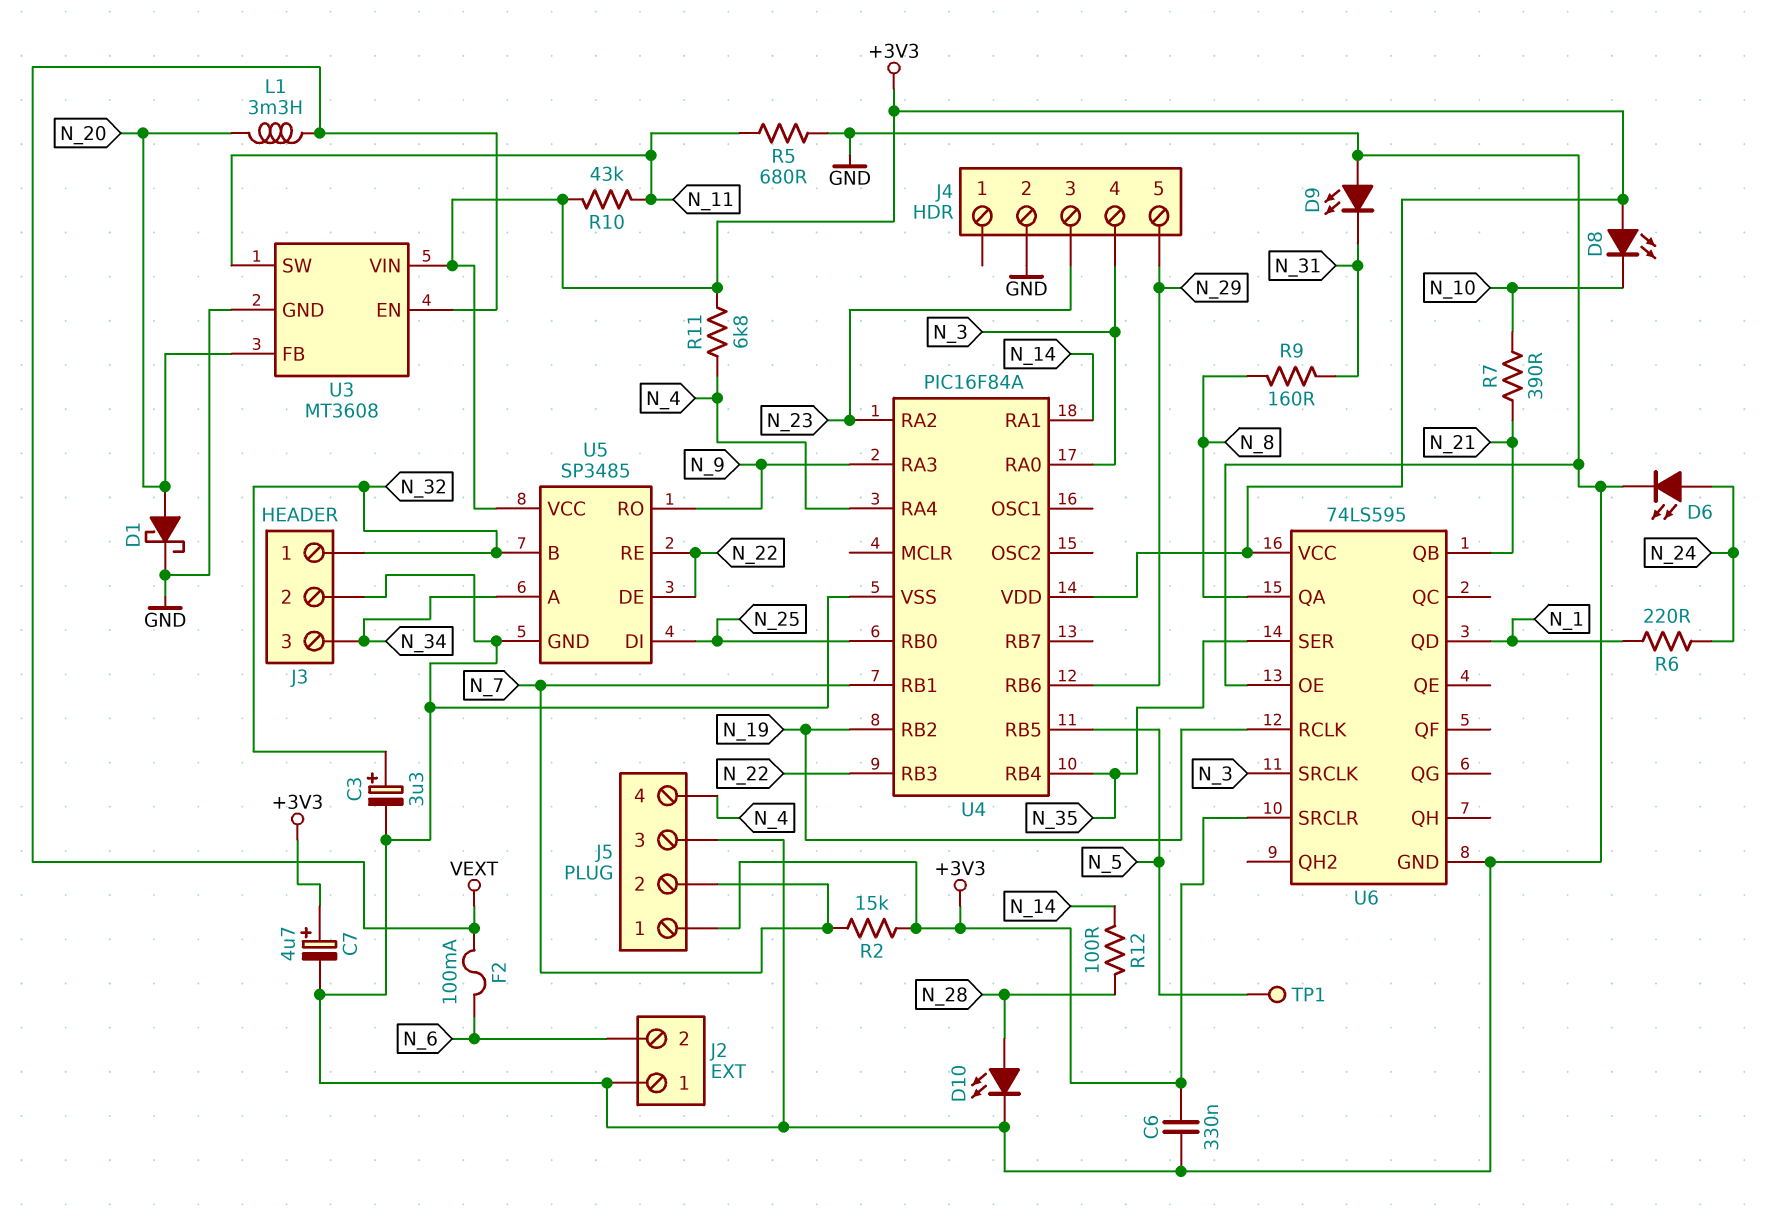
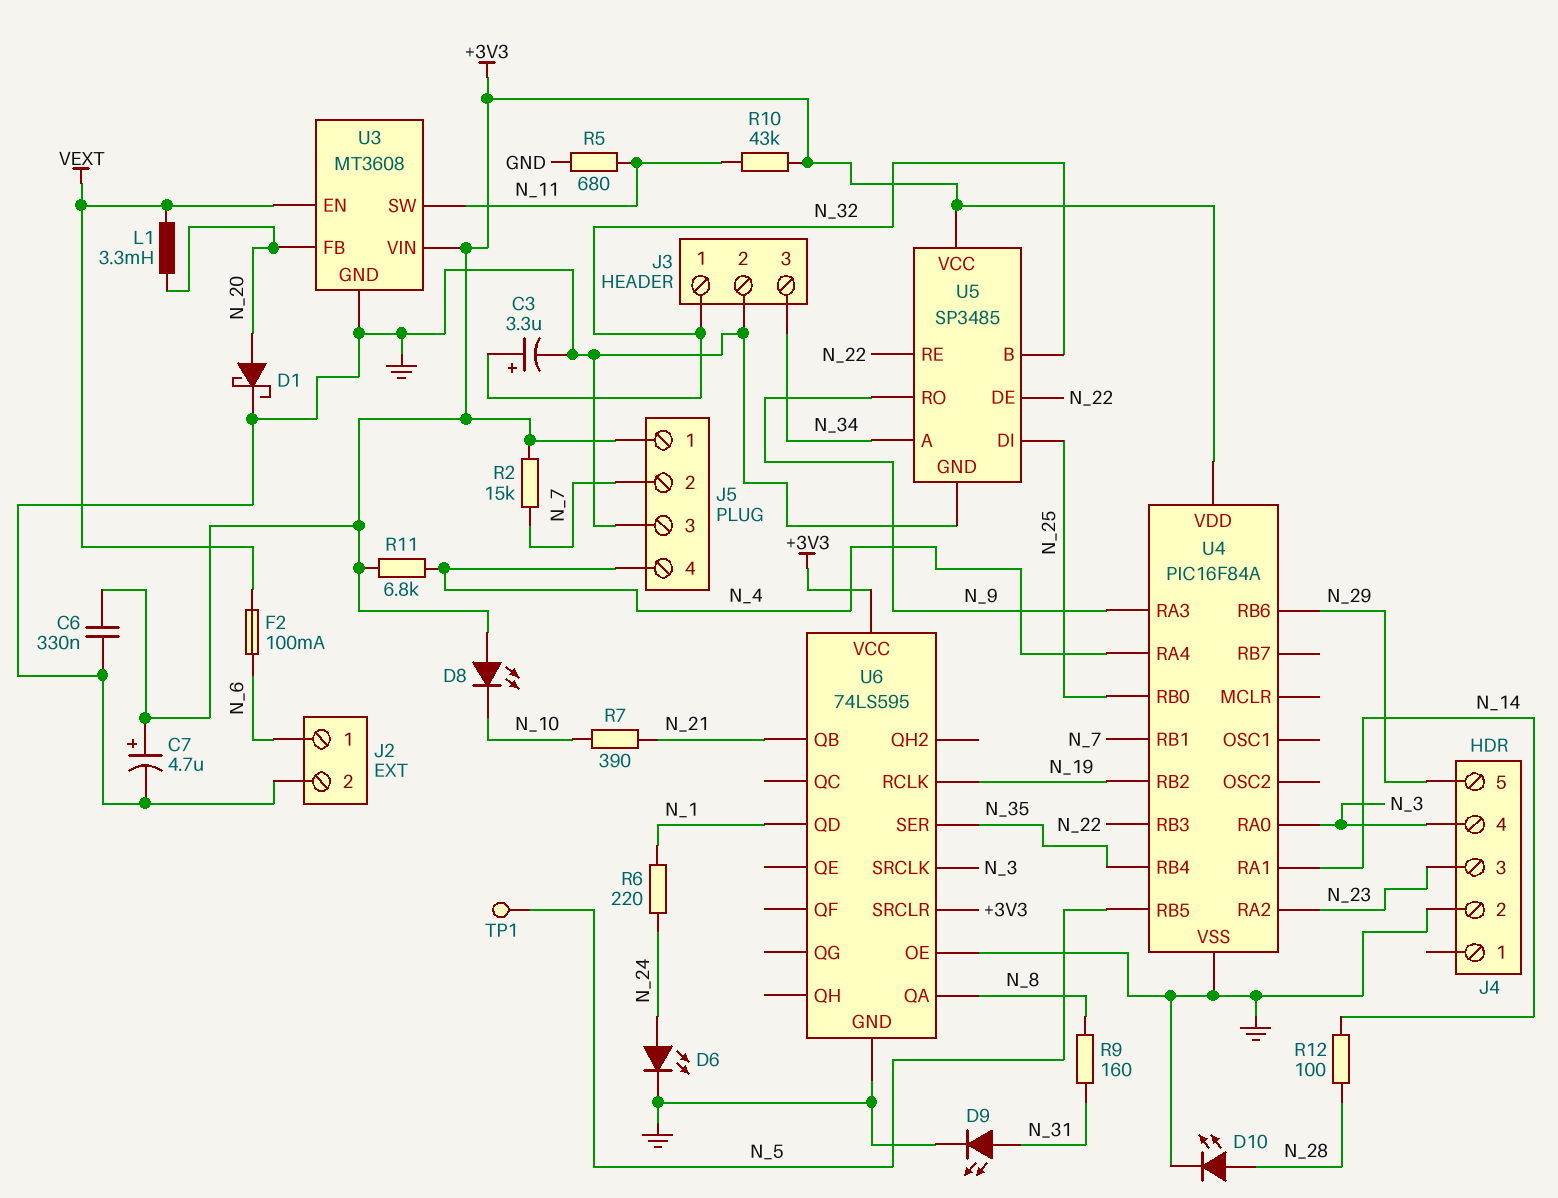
D9: LED (A GND, K N_31) -> LED (A N_31, K GND)
J2 pin 1: GND -> N_6
J2 pin 2: N_6 -> GND

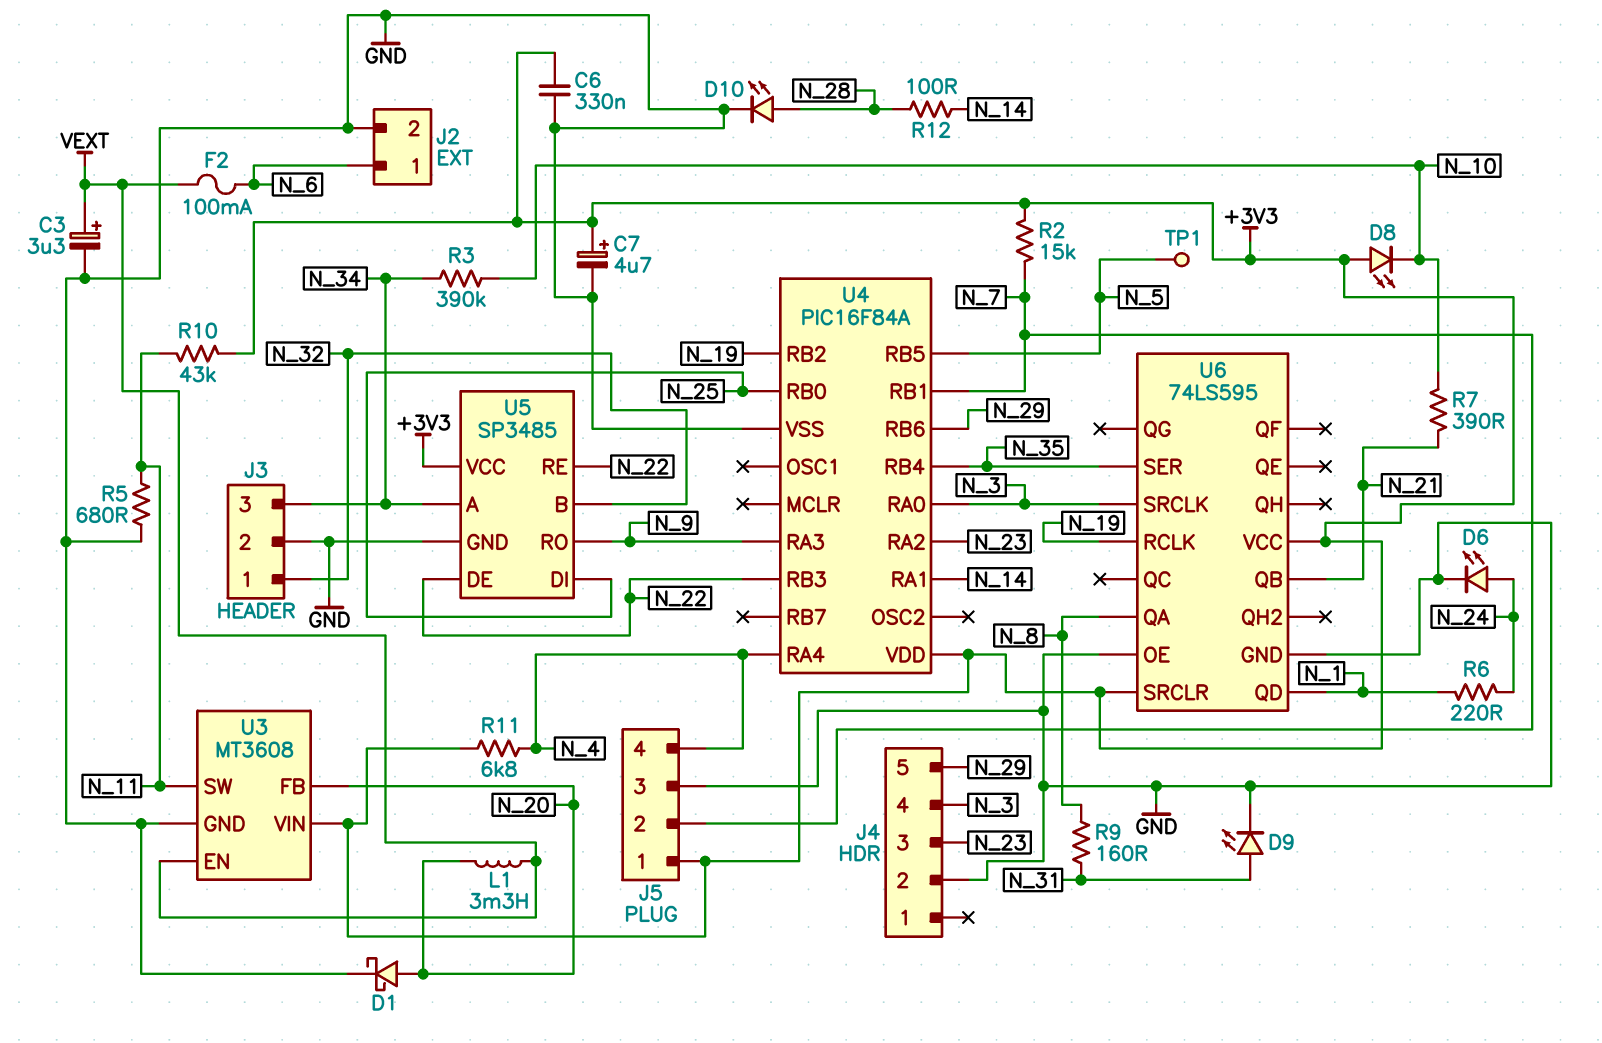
C3: 3.3uF (plus N_32, minus GND) -> 3.3uF (plus VEXT, minus GND)
R3: none -> 390k (N_10, N_34)

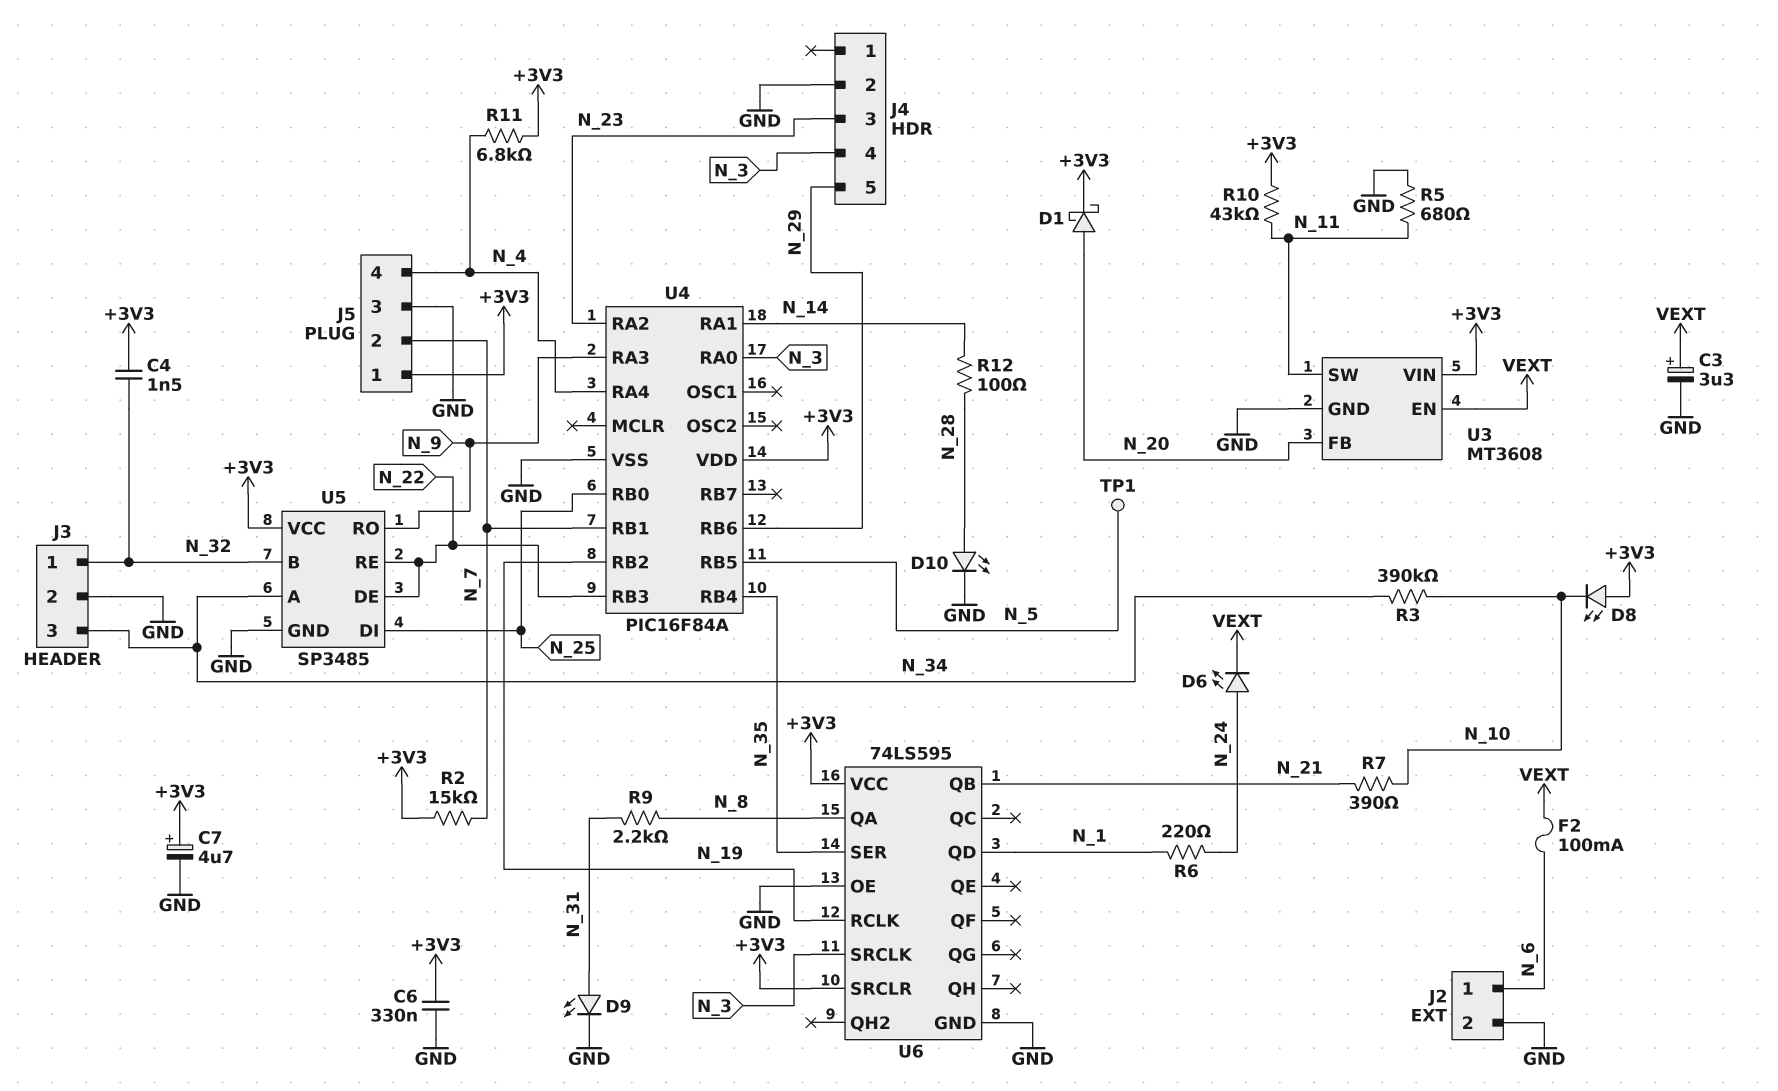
C4: none -> 1.5nF (+3V3, N_32)
D1: schottky (A N_20, K GND) -> schottky (A N_20, K +3V3)
D6: LED (A N_24, K GND) -> LED (A N_24, K VEXT)
L1: 3.3mH (N_20, VEXT) -> none
R9: 160 (N_8, N_31) -> 2.2k (N_8, N_31)

